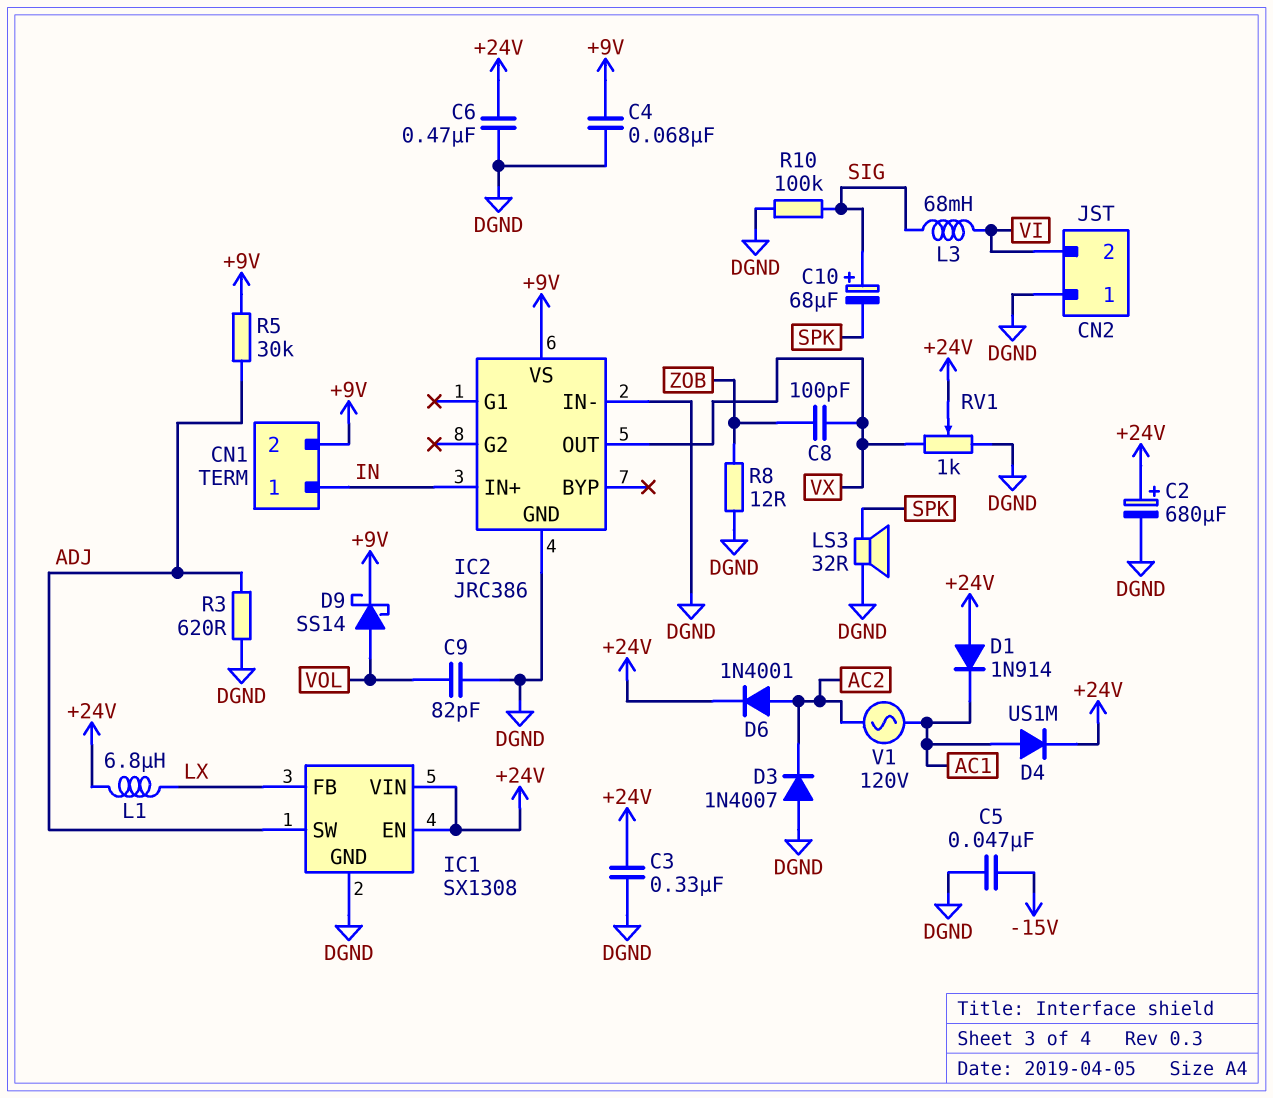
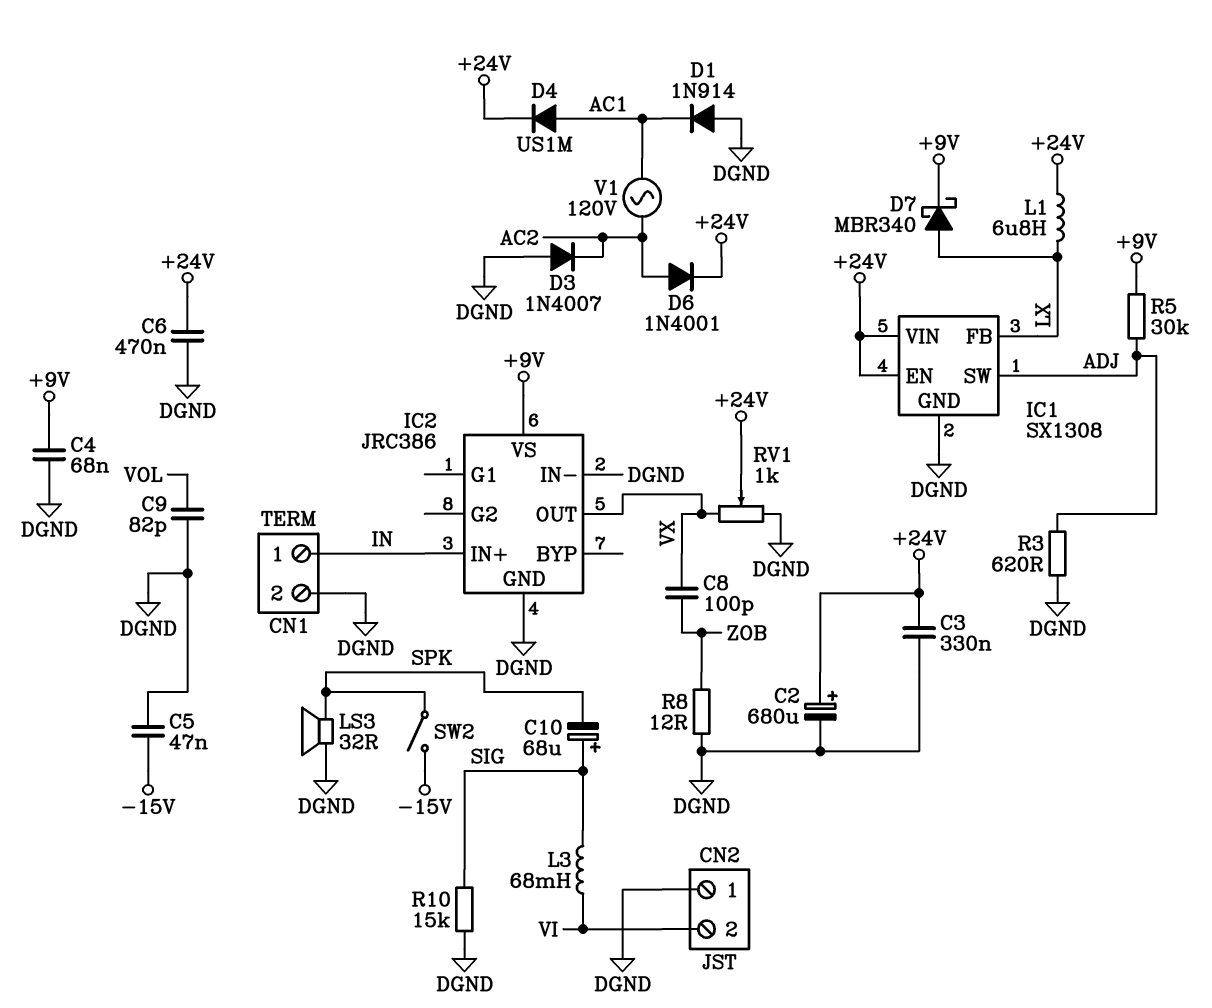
CN1 pin 2: +9V -> DGND
D1: diode 1N914 (A +24V, K AC1) -> diode 1N914 (A DGND, K AC1)
D7: none -> schottky MBR340 (A LX, K +9V)
D9: schottky SS14 (A VOL, K +9V) -> none
R10: 100k (DGND, SIG) -> 15k (DGND, SIG)
SW2: none -> switch (-15V, SPK)

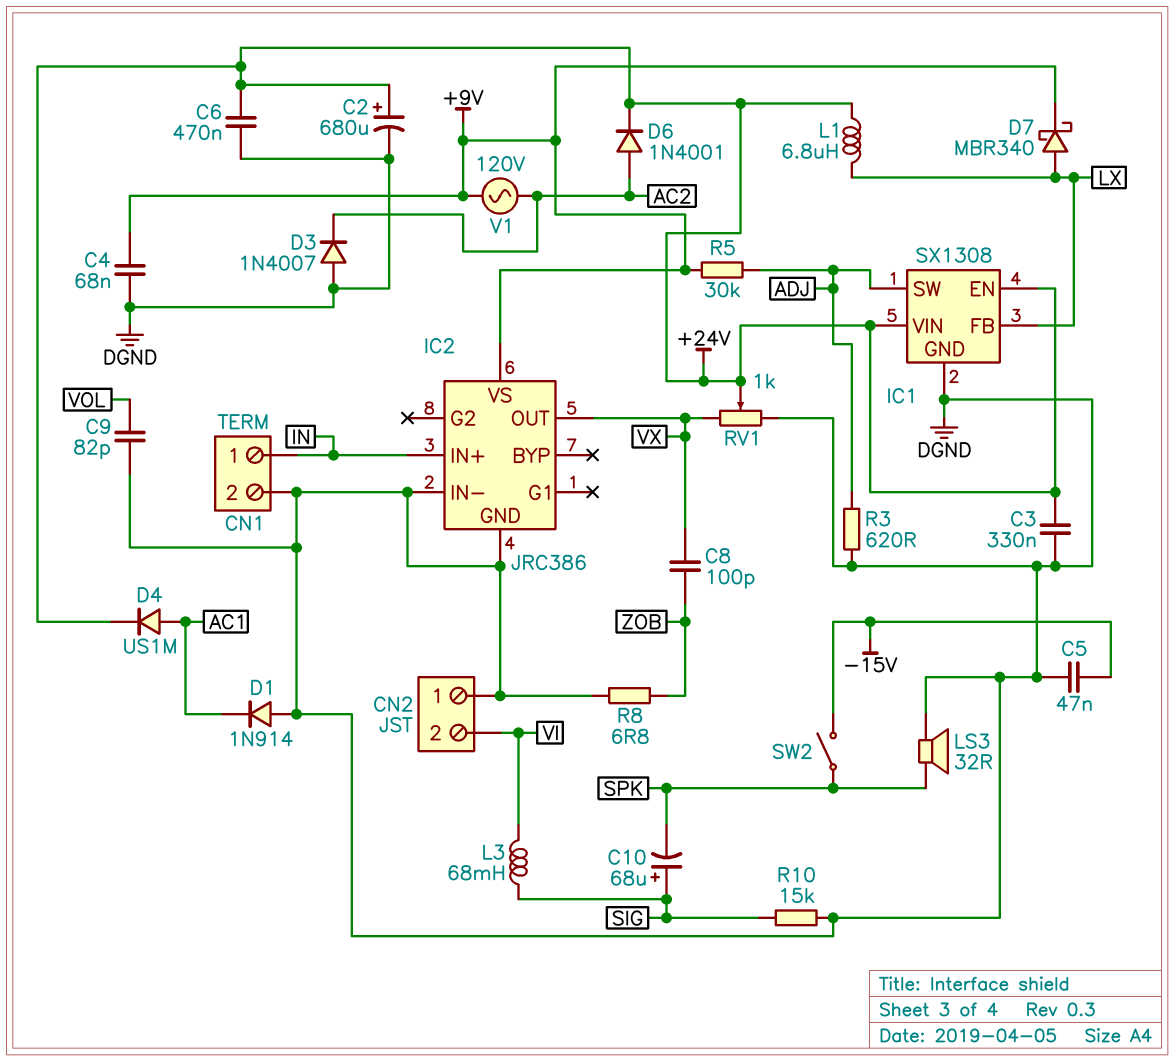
R8: 12 (DGND, ZOB) -> 6.8 (DGND, ZOB)
V1: AC 120V (AC1, AC2) -> AC 120V (+9V, AC2)

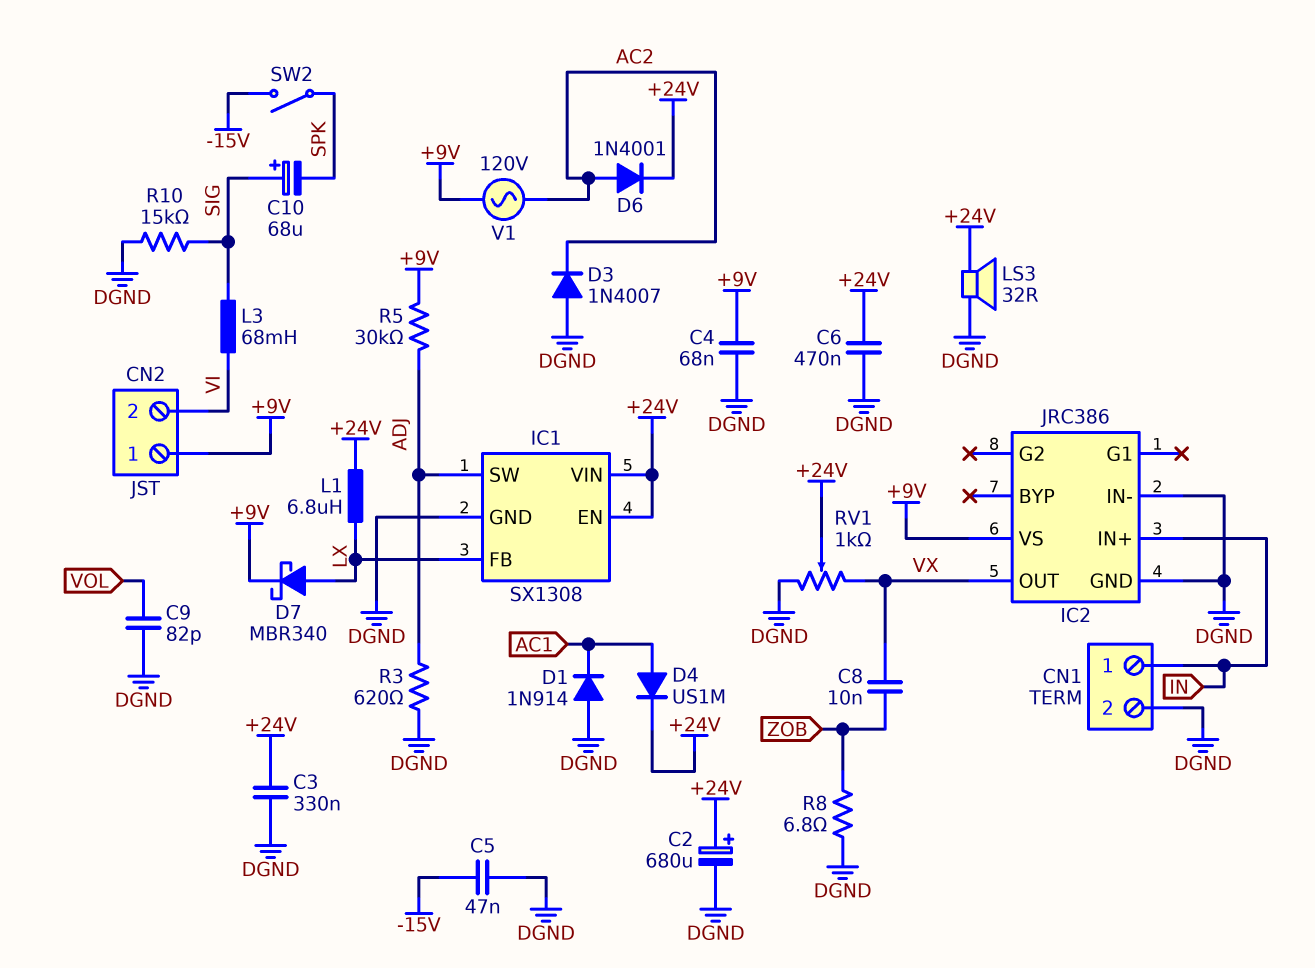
C8: 100pF (VX, ZOB) -> 10nF (VX, ZOB)
CN2 pin 1: DGND -> +9V
LS3: speaker 32R (DGND, SPK) -> speaker 32R (+24V, DGND)

